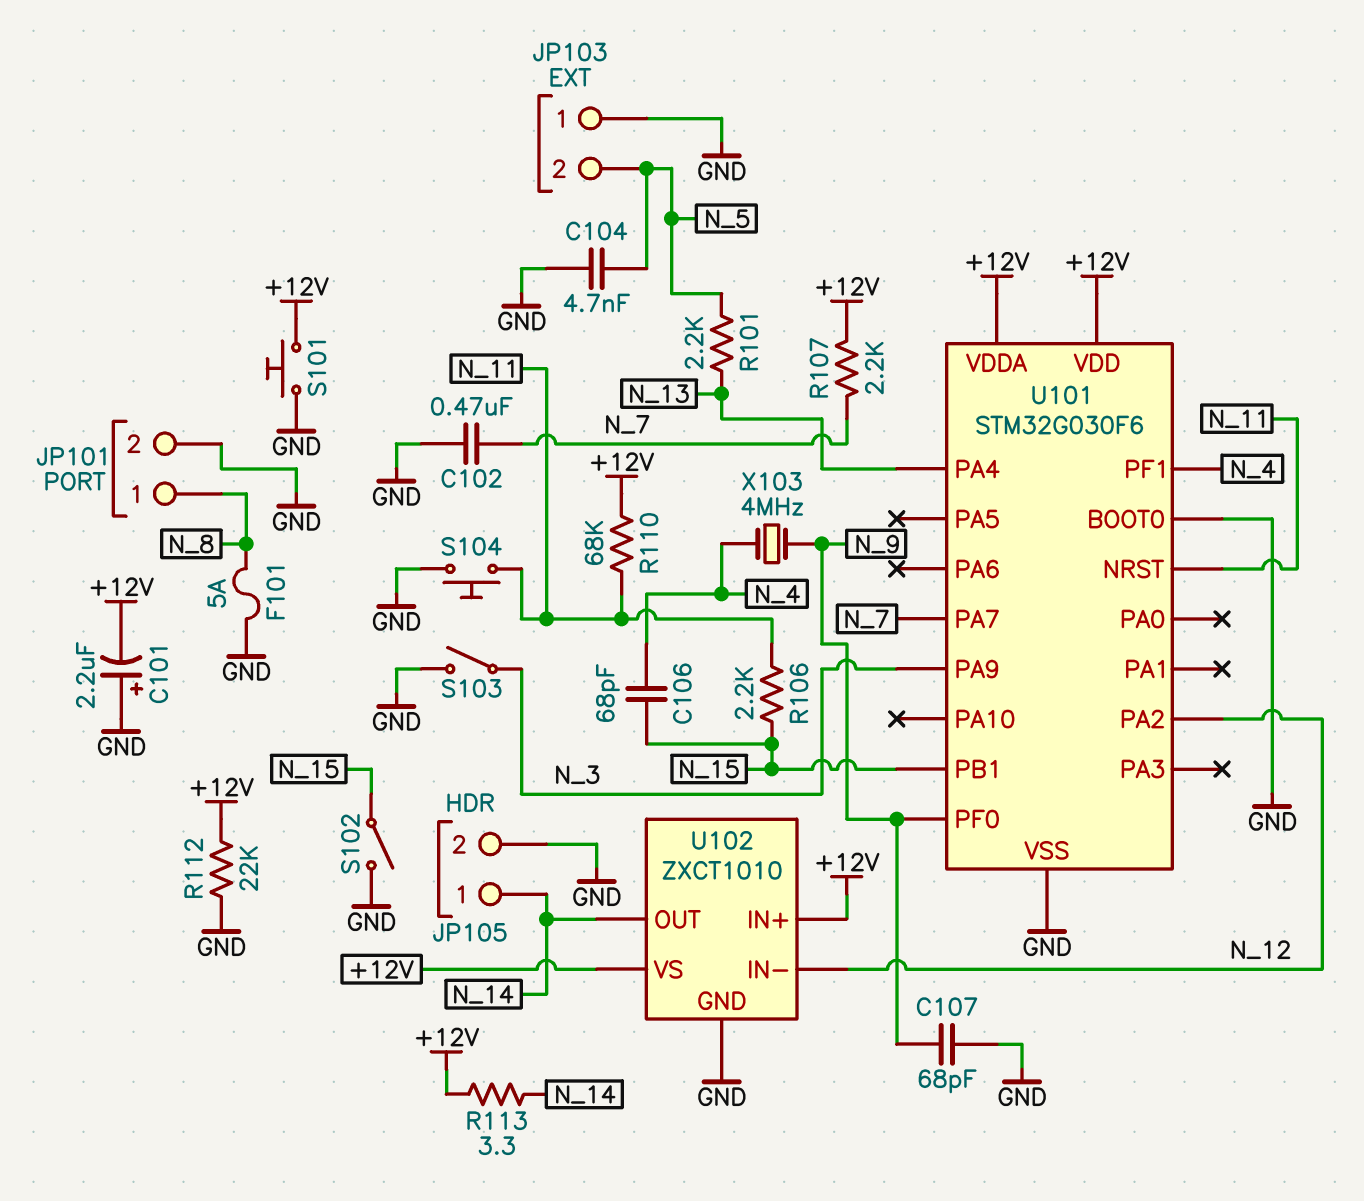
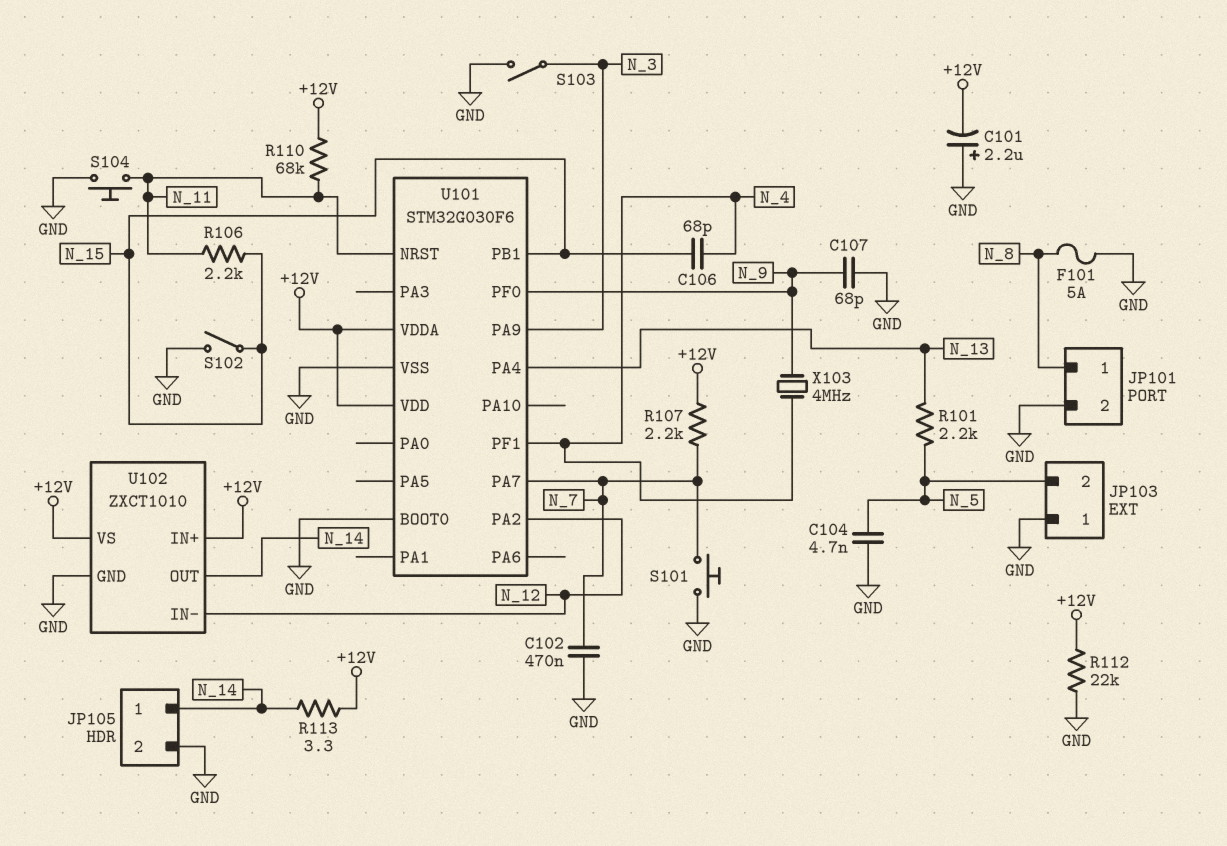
S101: button (+12V, GND) -> button (GND, N_7)

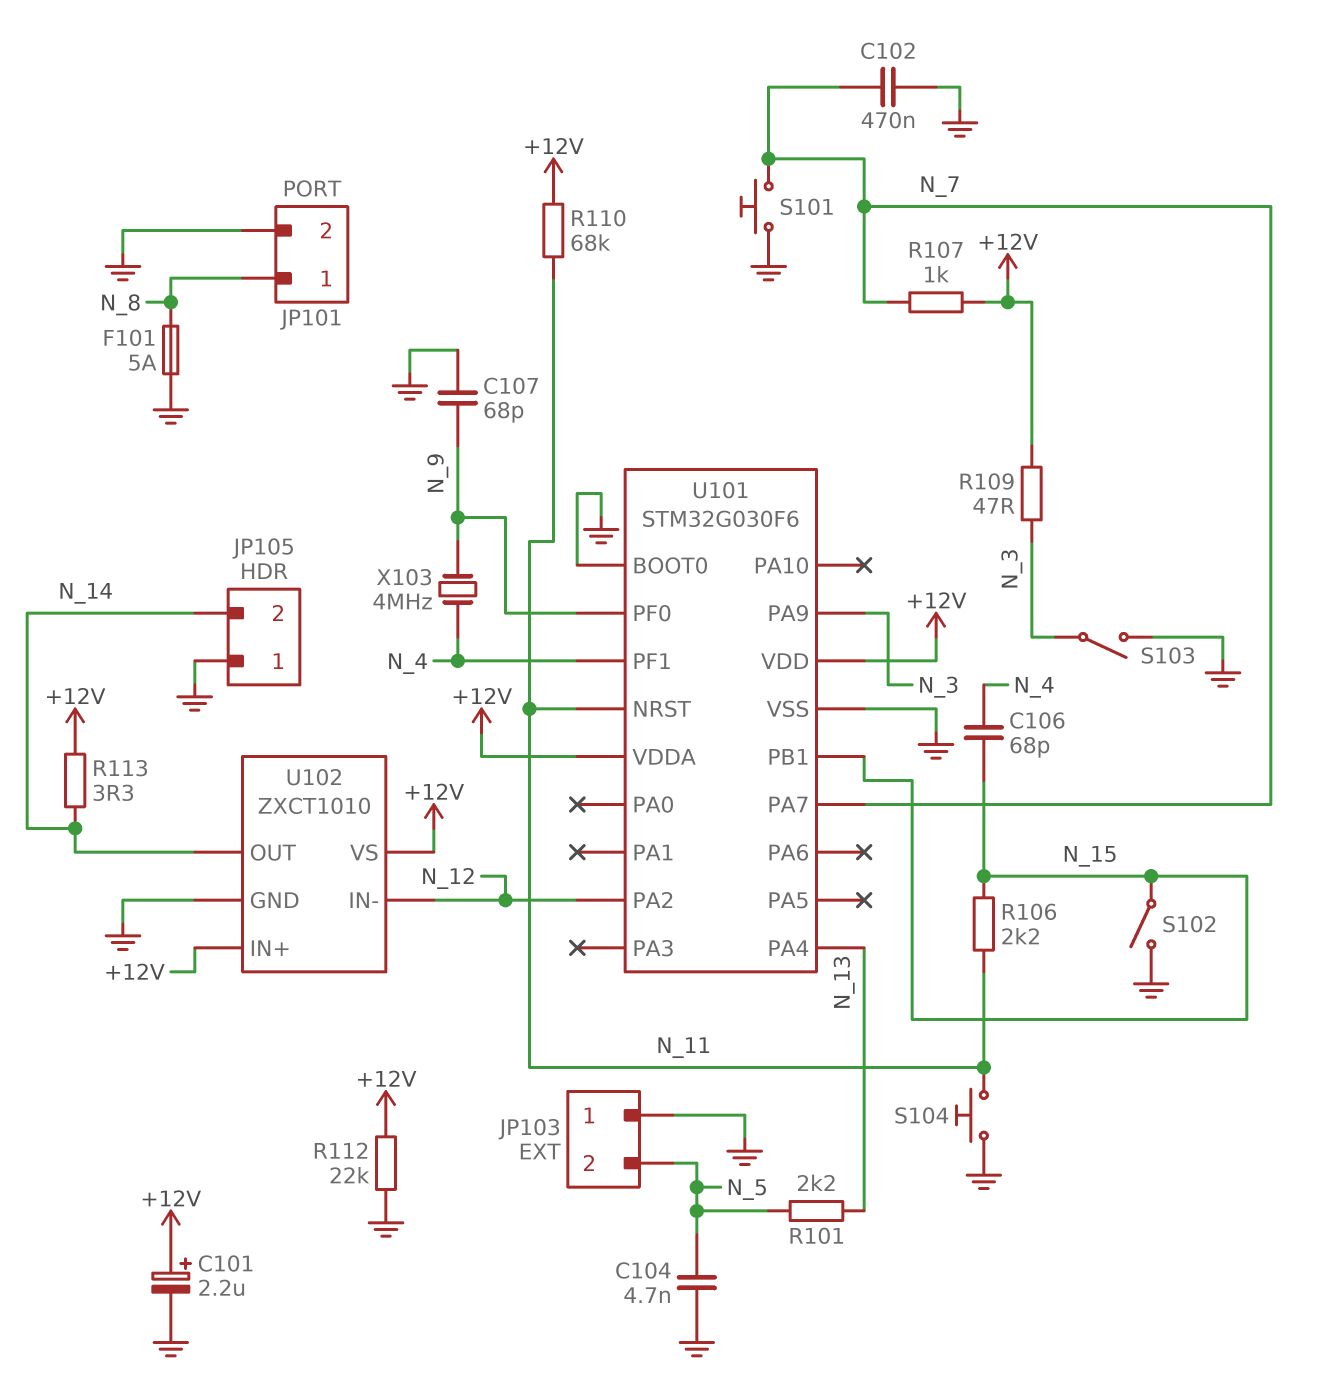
C101: 2.2uF (plus GND, minus +12V) -> 2.2uF (plus +12V, minus GND)
JP105 pin 1: N_14 -> GND
JP105 pin 2: GND -> N_14
R107: 2.2k (+12V, N_7) -> 1k (+12V, N_7)
R109: none -> 47 (+12V, N_3)

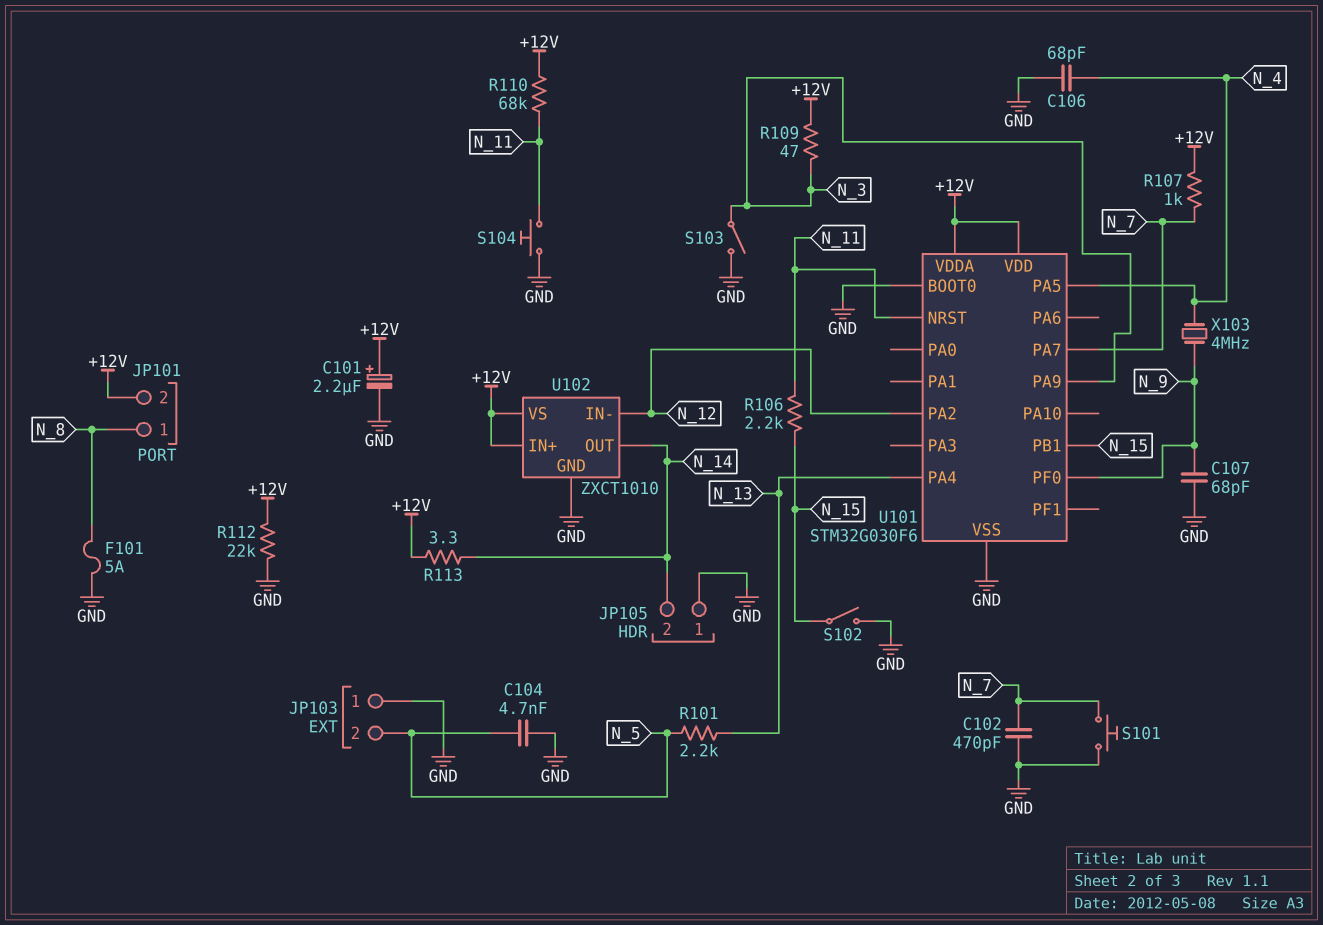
C102: 470nF (GND, N_7) -> 470pF (GND, N_7)
C106: 68pF (N_4, N_15) -> 68pF (GND, N_4)
JP101 pin 2: GND -> +12V
U101 pin PA5: none -> N_4
U101 pin PF1: N_4 -> none

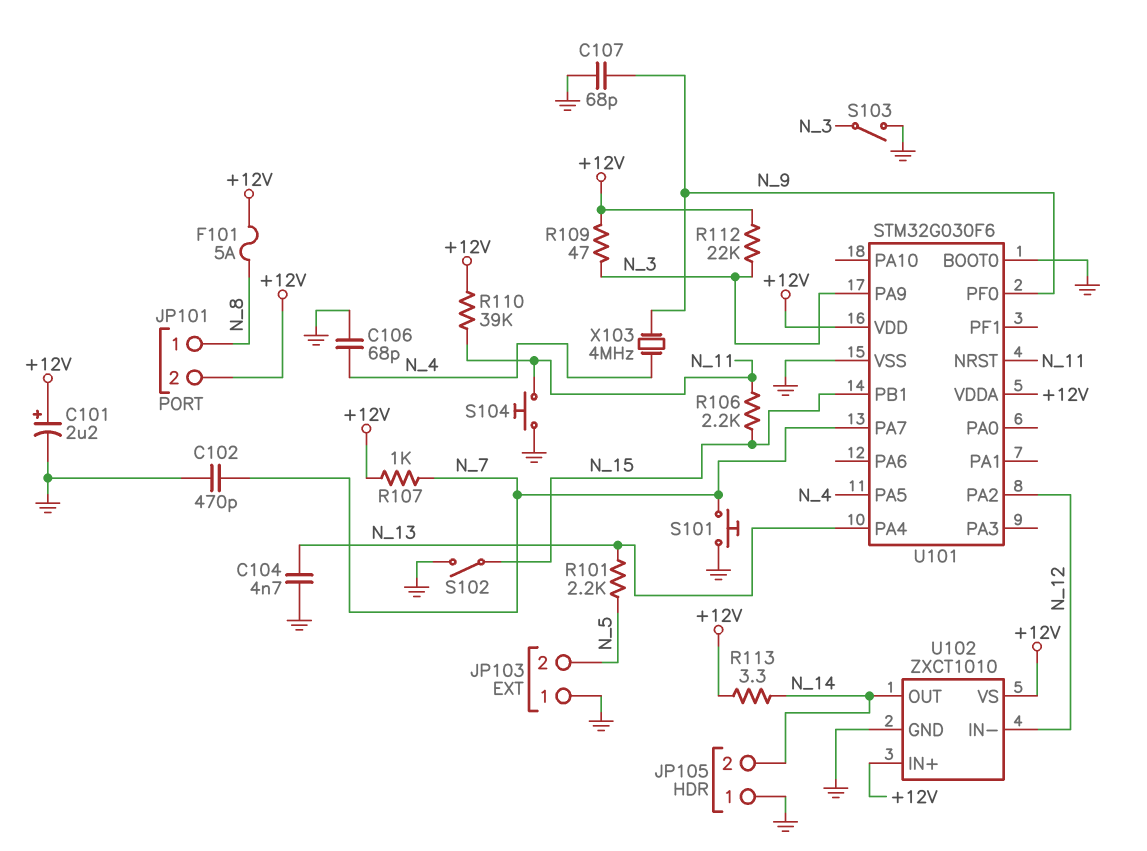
C104: 4.7nF (GND, N_5) -> 4.7nF (GND, N_13)
F101: 5A (GND, N_8) -> 5A (+12V, N_8)
R110: 68k (+12V, N_11) -> 39k (+12V, N_11)
R112: 22k (+12V, GND) -> 22k (+12V, N_3)

